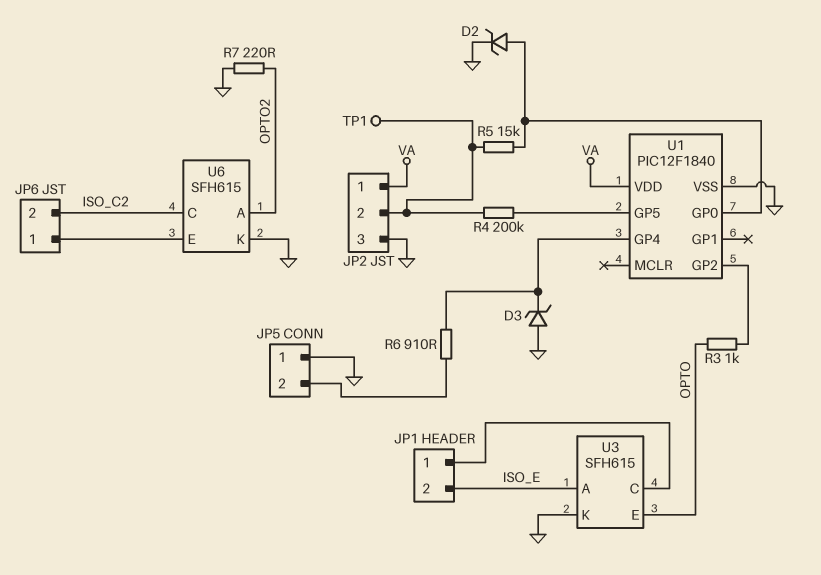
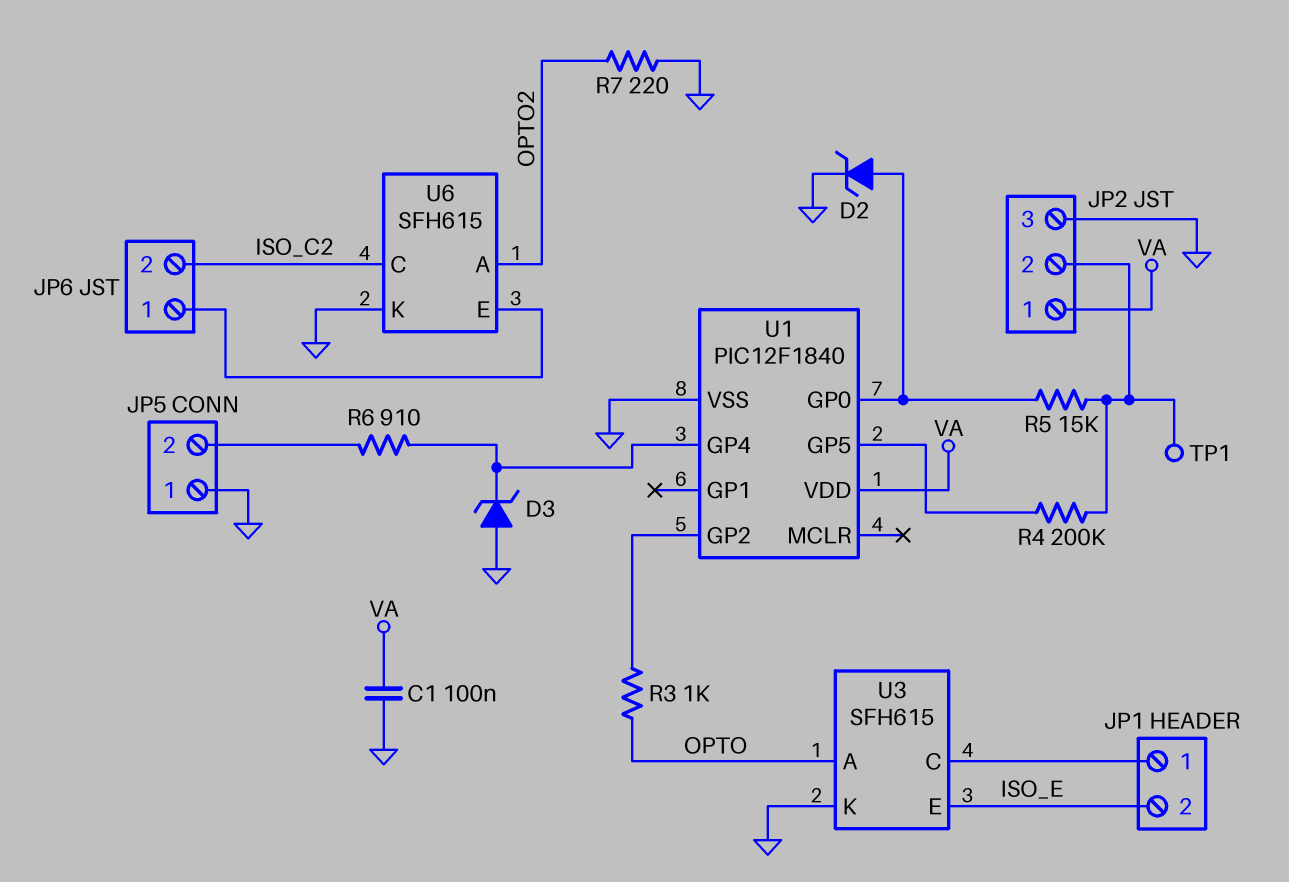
C1: none -> 100nF (GND, VA)
U3 pin A: ISO_E -> OPTO
U3 pin E: OPTO -> ISO_E

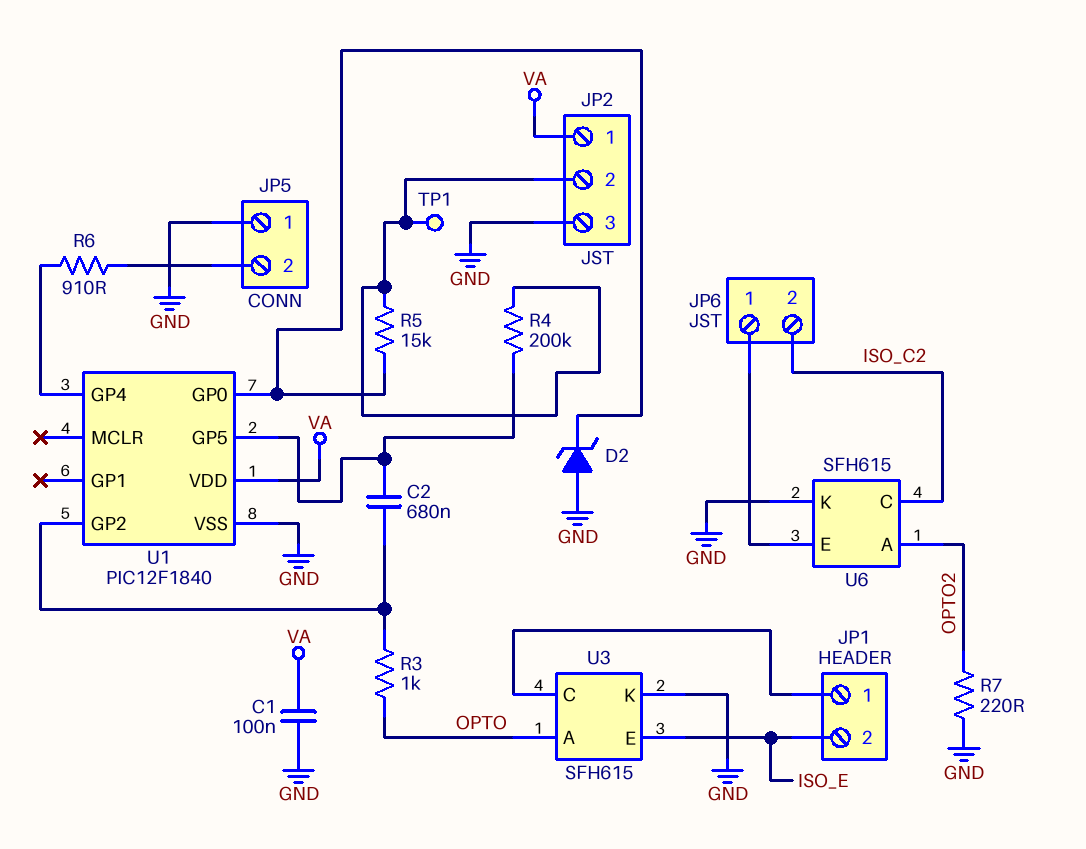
C2: none -> 680nF (U1/GP2, U1/GP5)
D2: zener (A U1/GP0, K GND) -> zener (A GND, K U1/GP0)
D3: zener (A GND, K U1/GP4) -> none

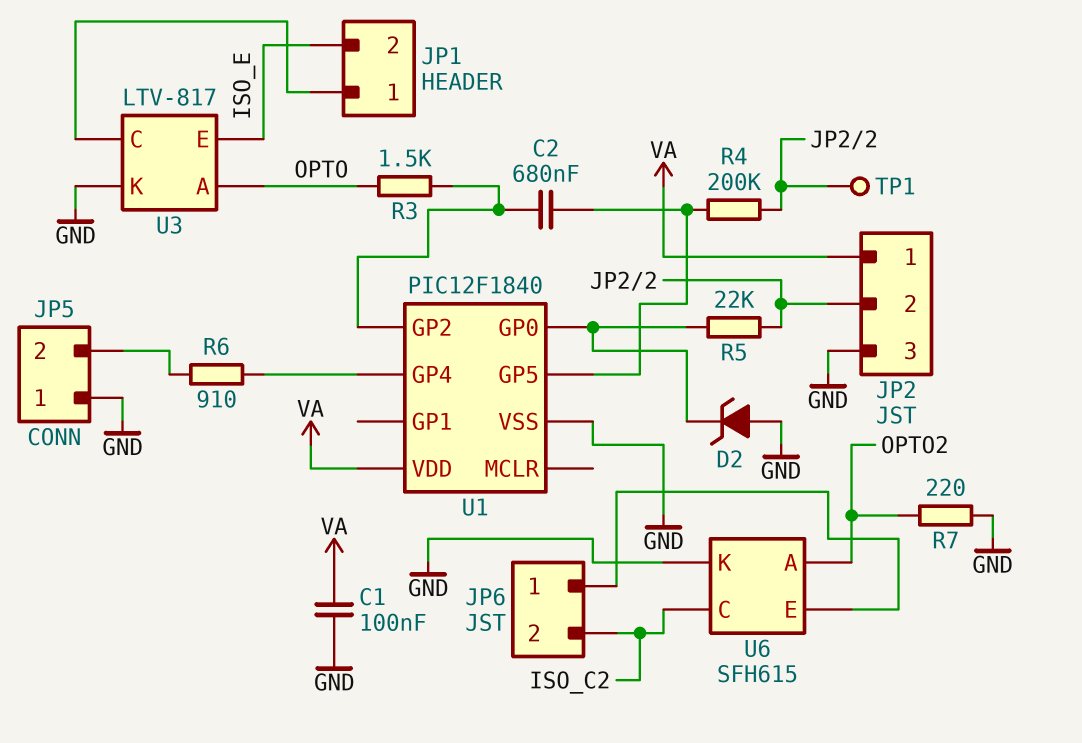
R3: 1k (OPTO, U1/GP2) -> 1.5k (OPTO, U1/GP2)
R5: 15k (JP2/2, U1/GP0) -> 22k (JP2/2, U1/GP0)
U3: SFH615 -> LTV-817

